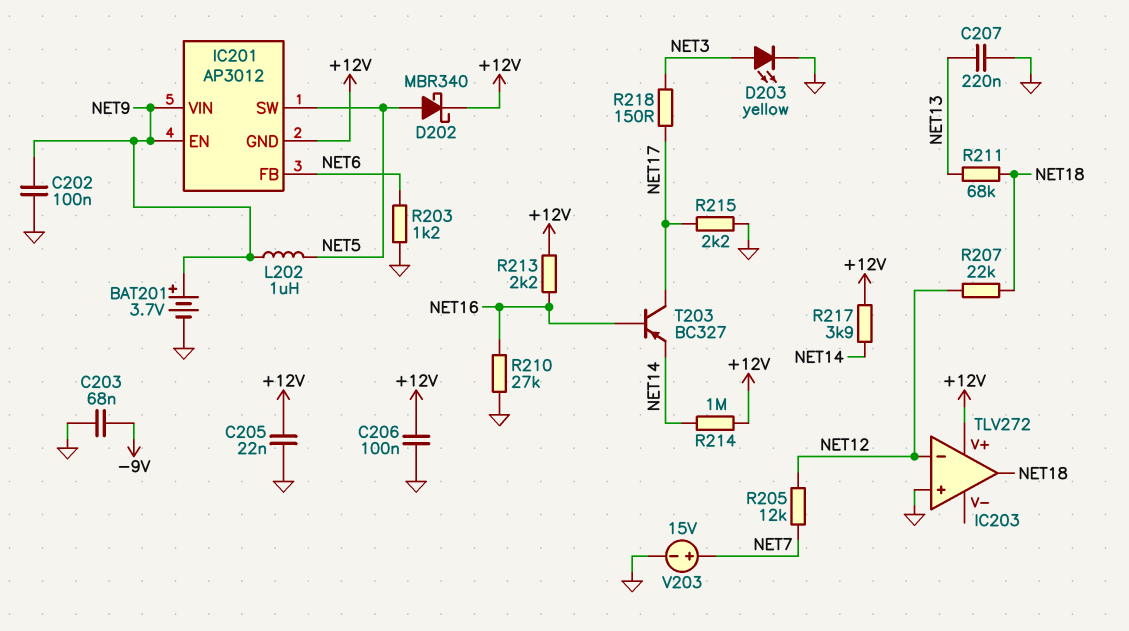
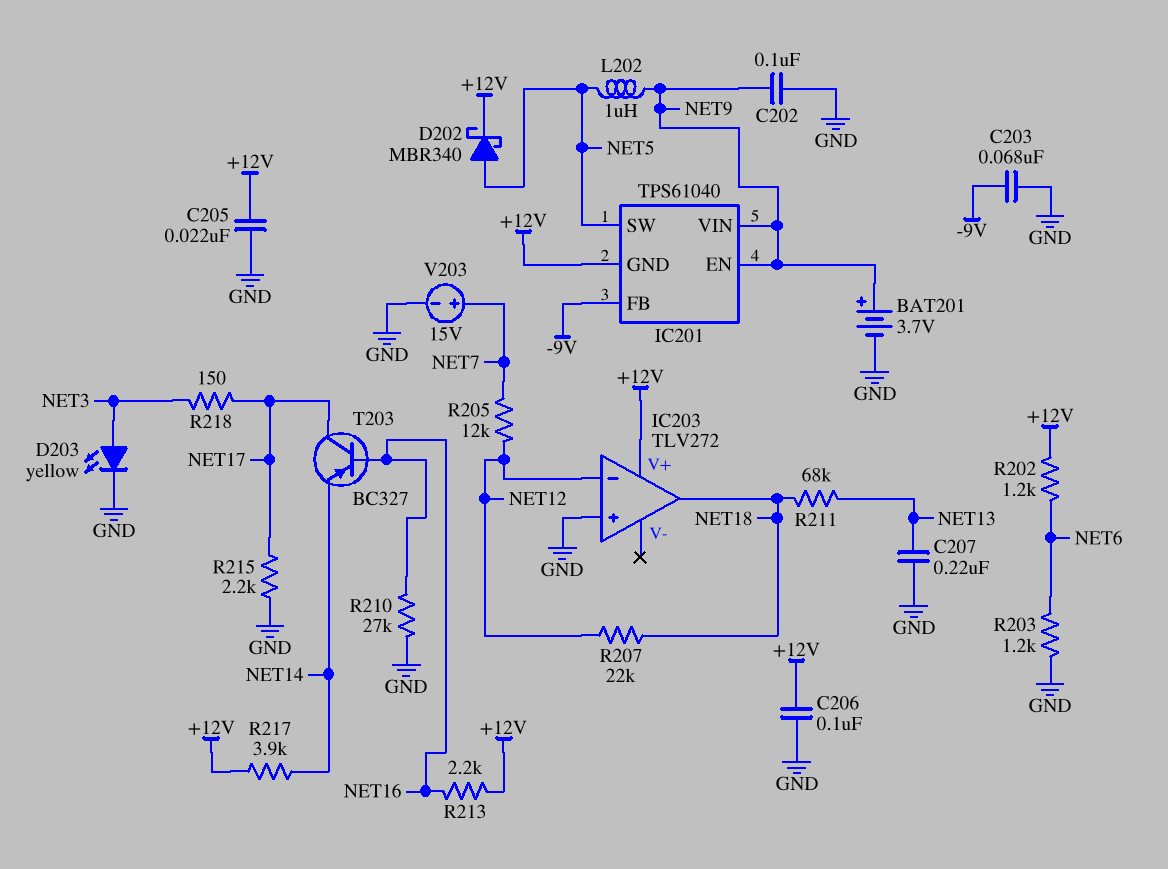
IC201: AP3012 -> TPS61040
IC201 pin FB: NET6 -> -9V
R202: none -> 1.2k (+12V, NET6)
R214: 1M (+12V, NET14) -> none

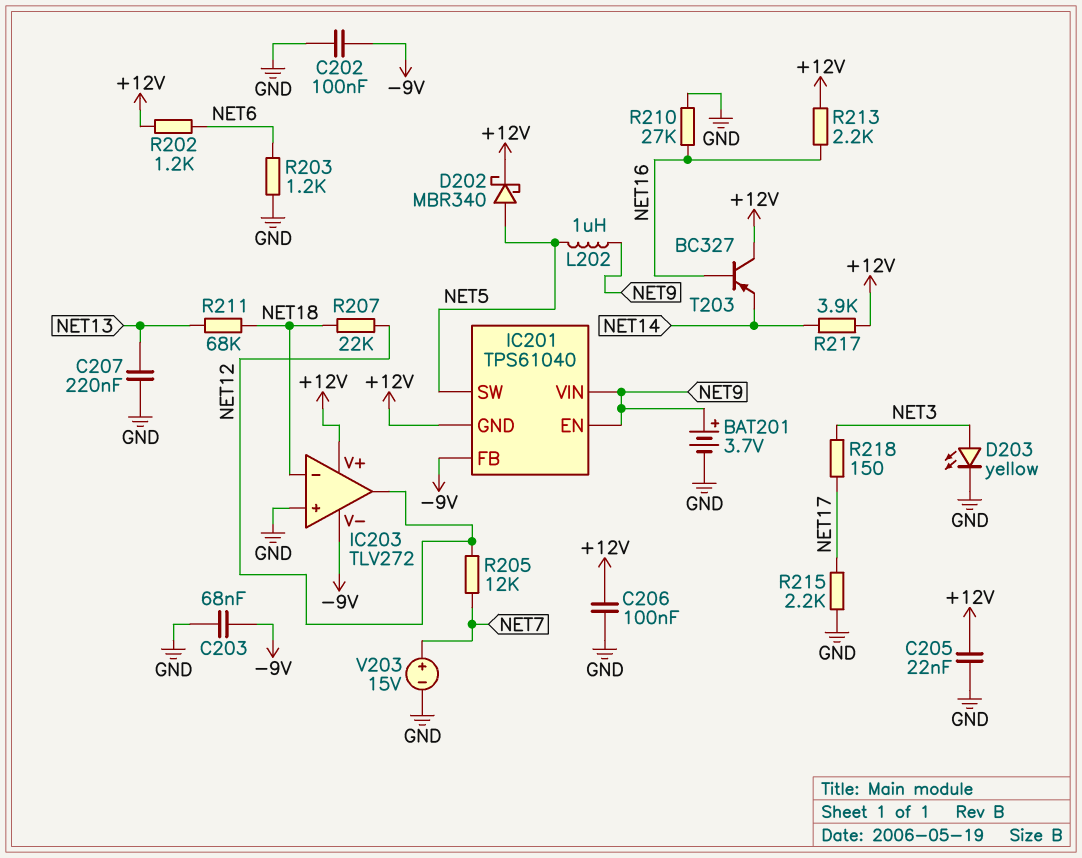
C202: 100nF (GND, NET9) -> 100nF (-9V, GND)
IC203 pin V-: none -> -9V
IC203 pin in-: NET12 -> NET18
IC203 pin out: NET18 -> NET12
T203: PNP BC327 (B NET16, C NET17, E NET14) -> PNP BC327 (B NET16, C +12V, E NET14)

